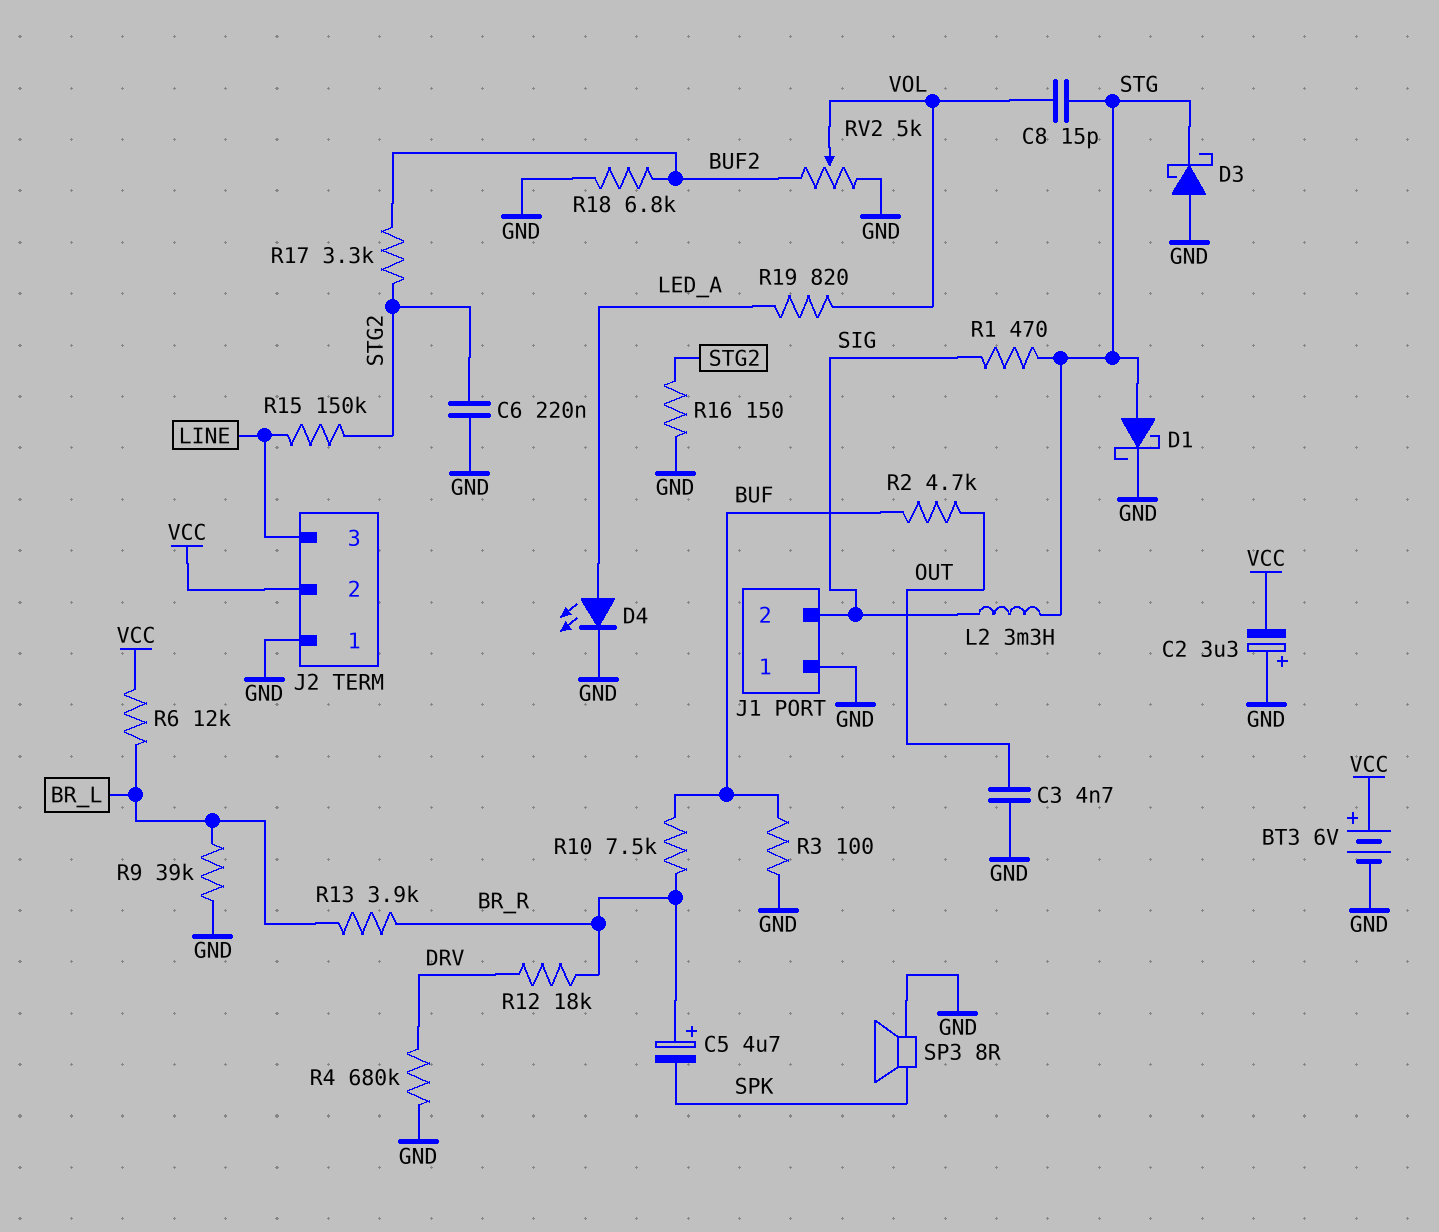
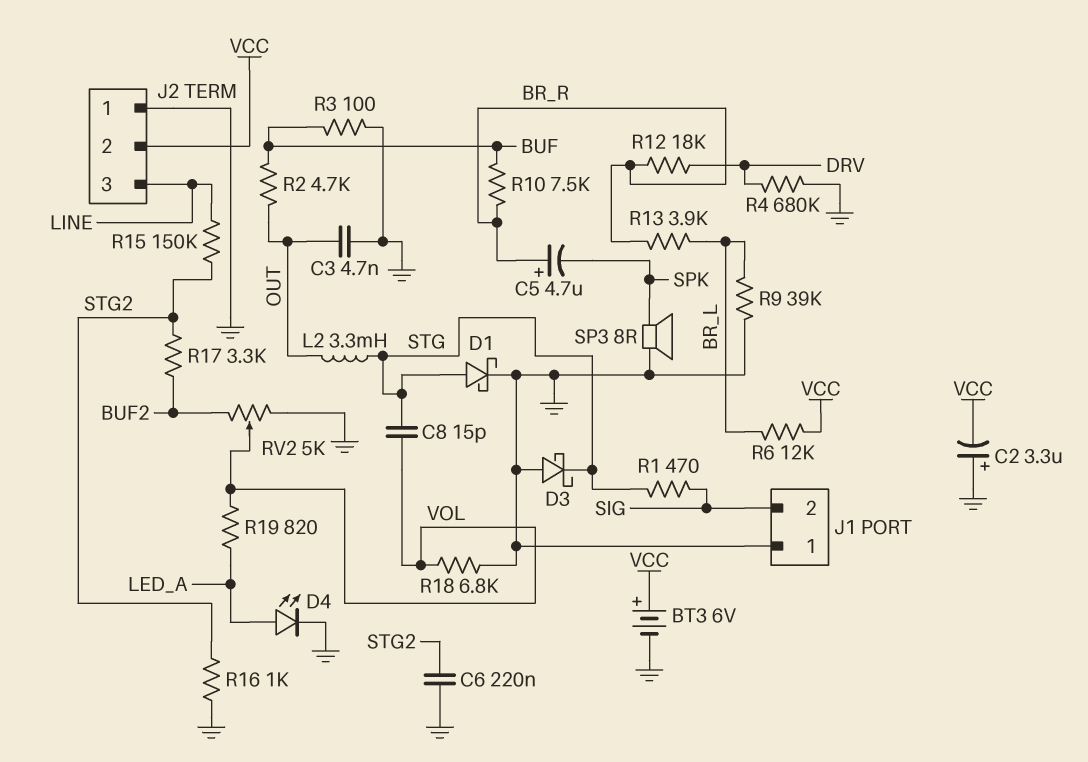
L2: 3.3mH (SIG, STG) -> 3.3mH (OUT, STG)
R16: 150 (GND, STG2) -> 1k (GND, STG2)
R18: 6.8k (BUF2, GND) -> 6.8k (GND, VOL)

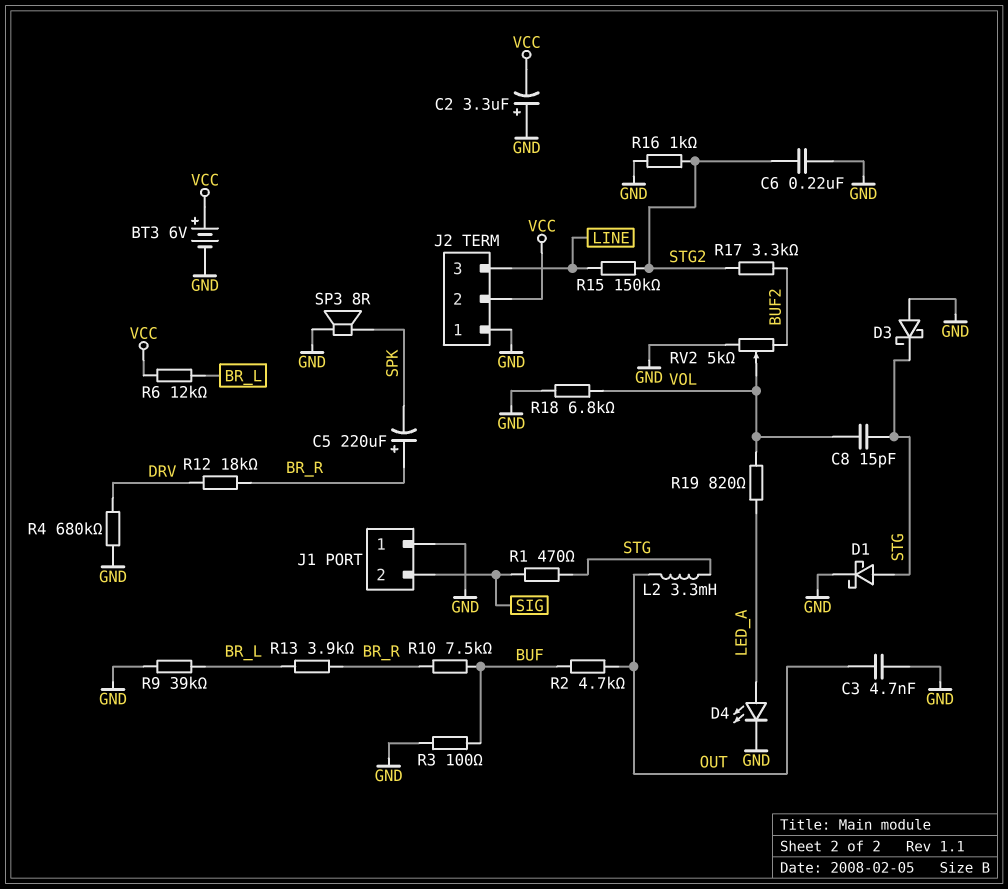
C5: 4.7uF (plus BR_R, minus SPK) -> 220uF (plus BR_R, minus SPK)

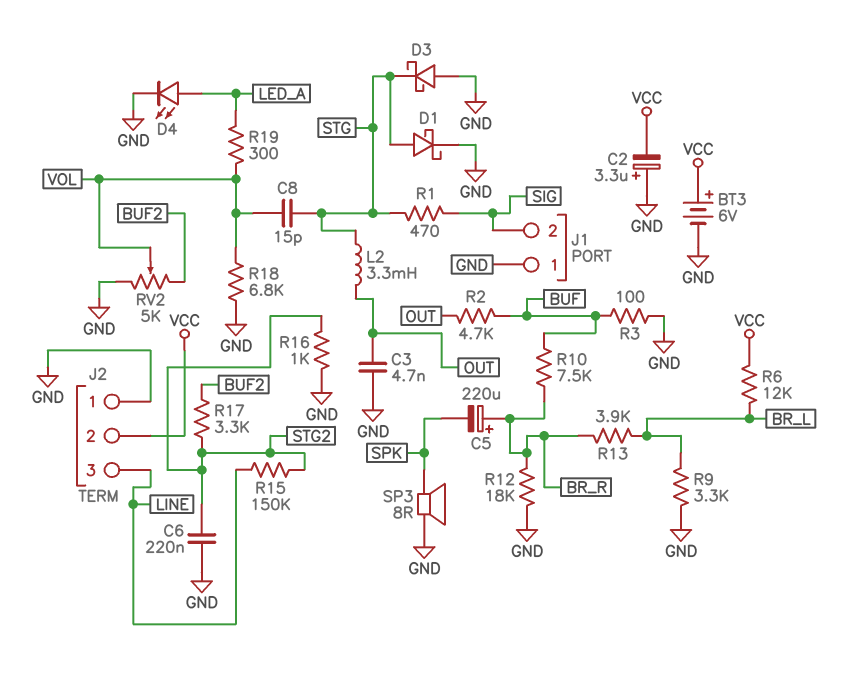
R4: 680k (DRV, GND) -> none
R9: 39k (BR_L, GND) -> 3.3k (BR_L, GND)
R12: 18k (BR_R, DRV) -> 18k (BR_R, GND)
R19: 820 (LED_A, VOL) -> 300 (LED_A, VOL)

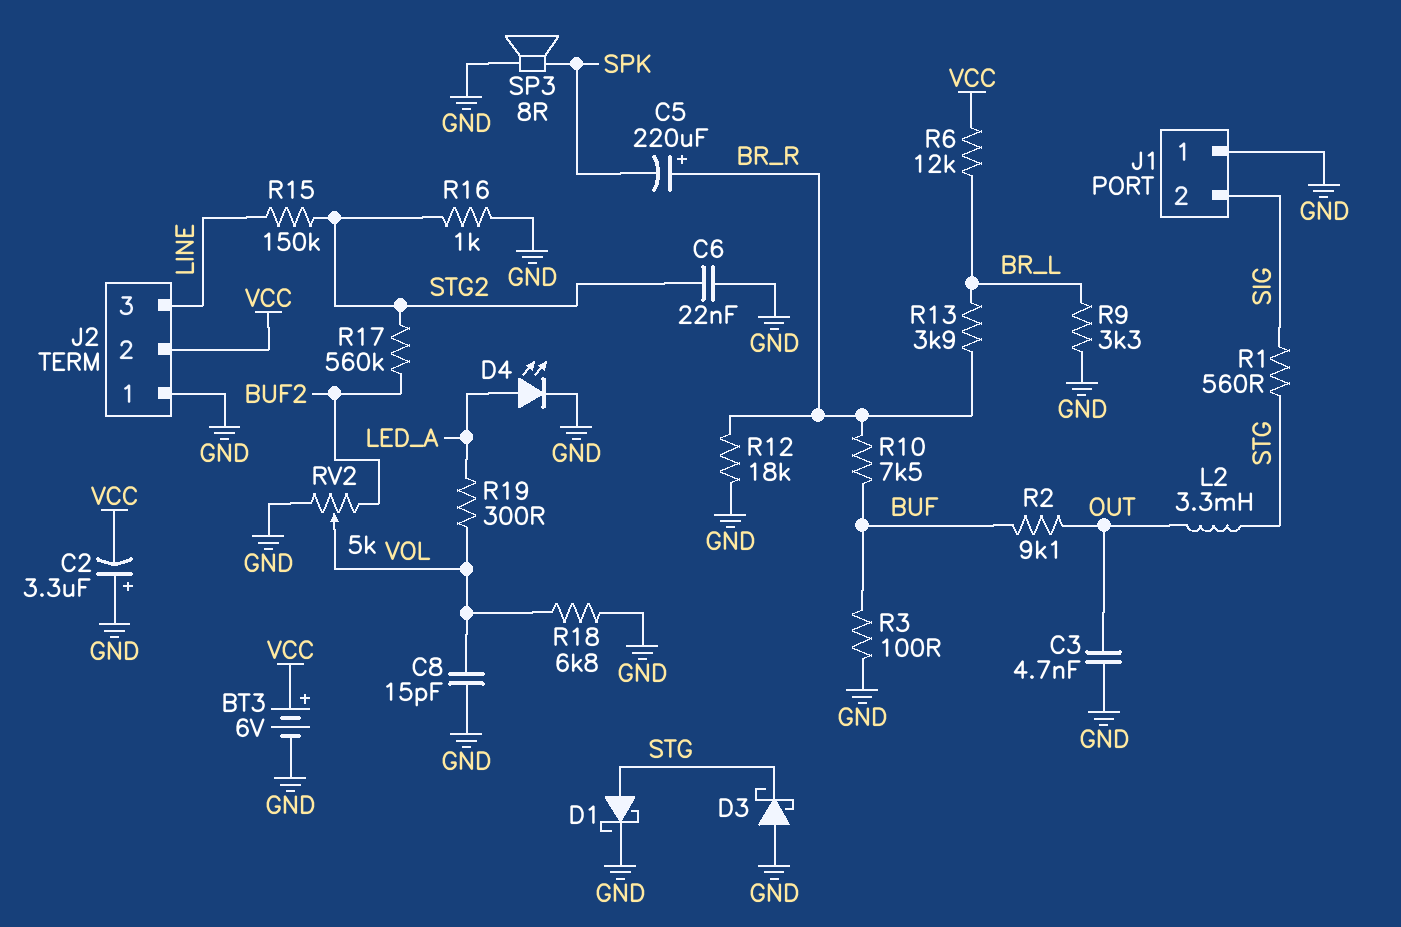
C6: 220nF (GND, STG2) -> 22nF (GND, STG2)
C8: 15pF (STG, VOL) -> 15pF (GND, VOL)
R1: 470 (SIG, STG) -> 560 (SIG, STG)
R2: 4.7k (BUF, OUT) -> 9.1k (BUF, OUT)
R17: 3.3k (BUF2, STG2) -> 560k (BUF2, STG2)

